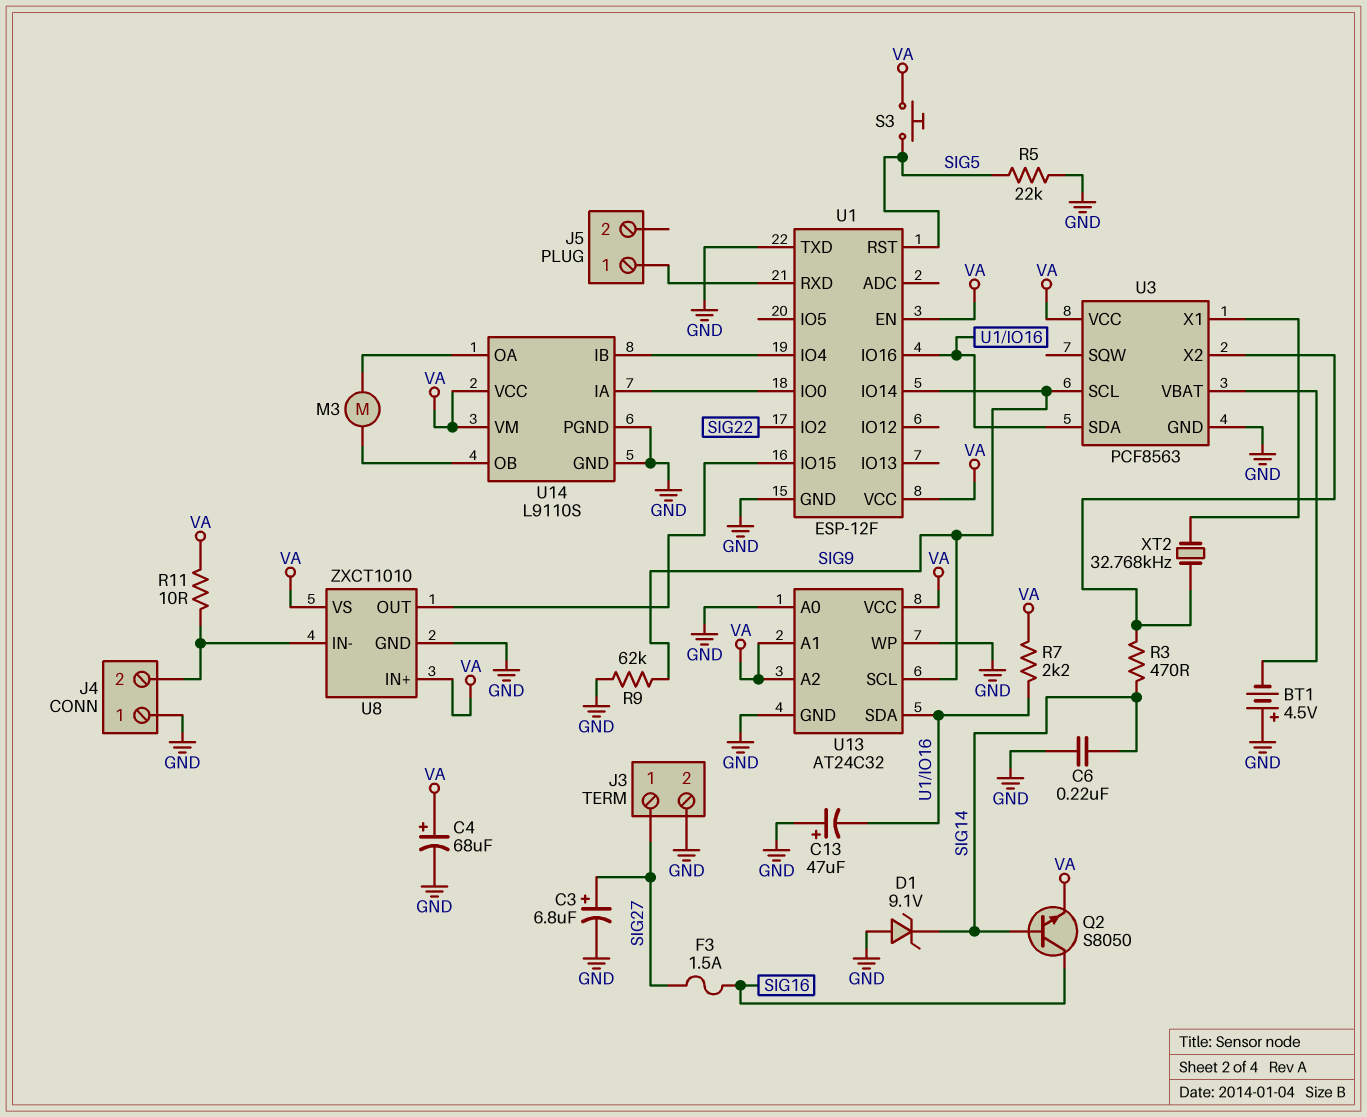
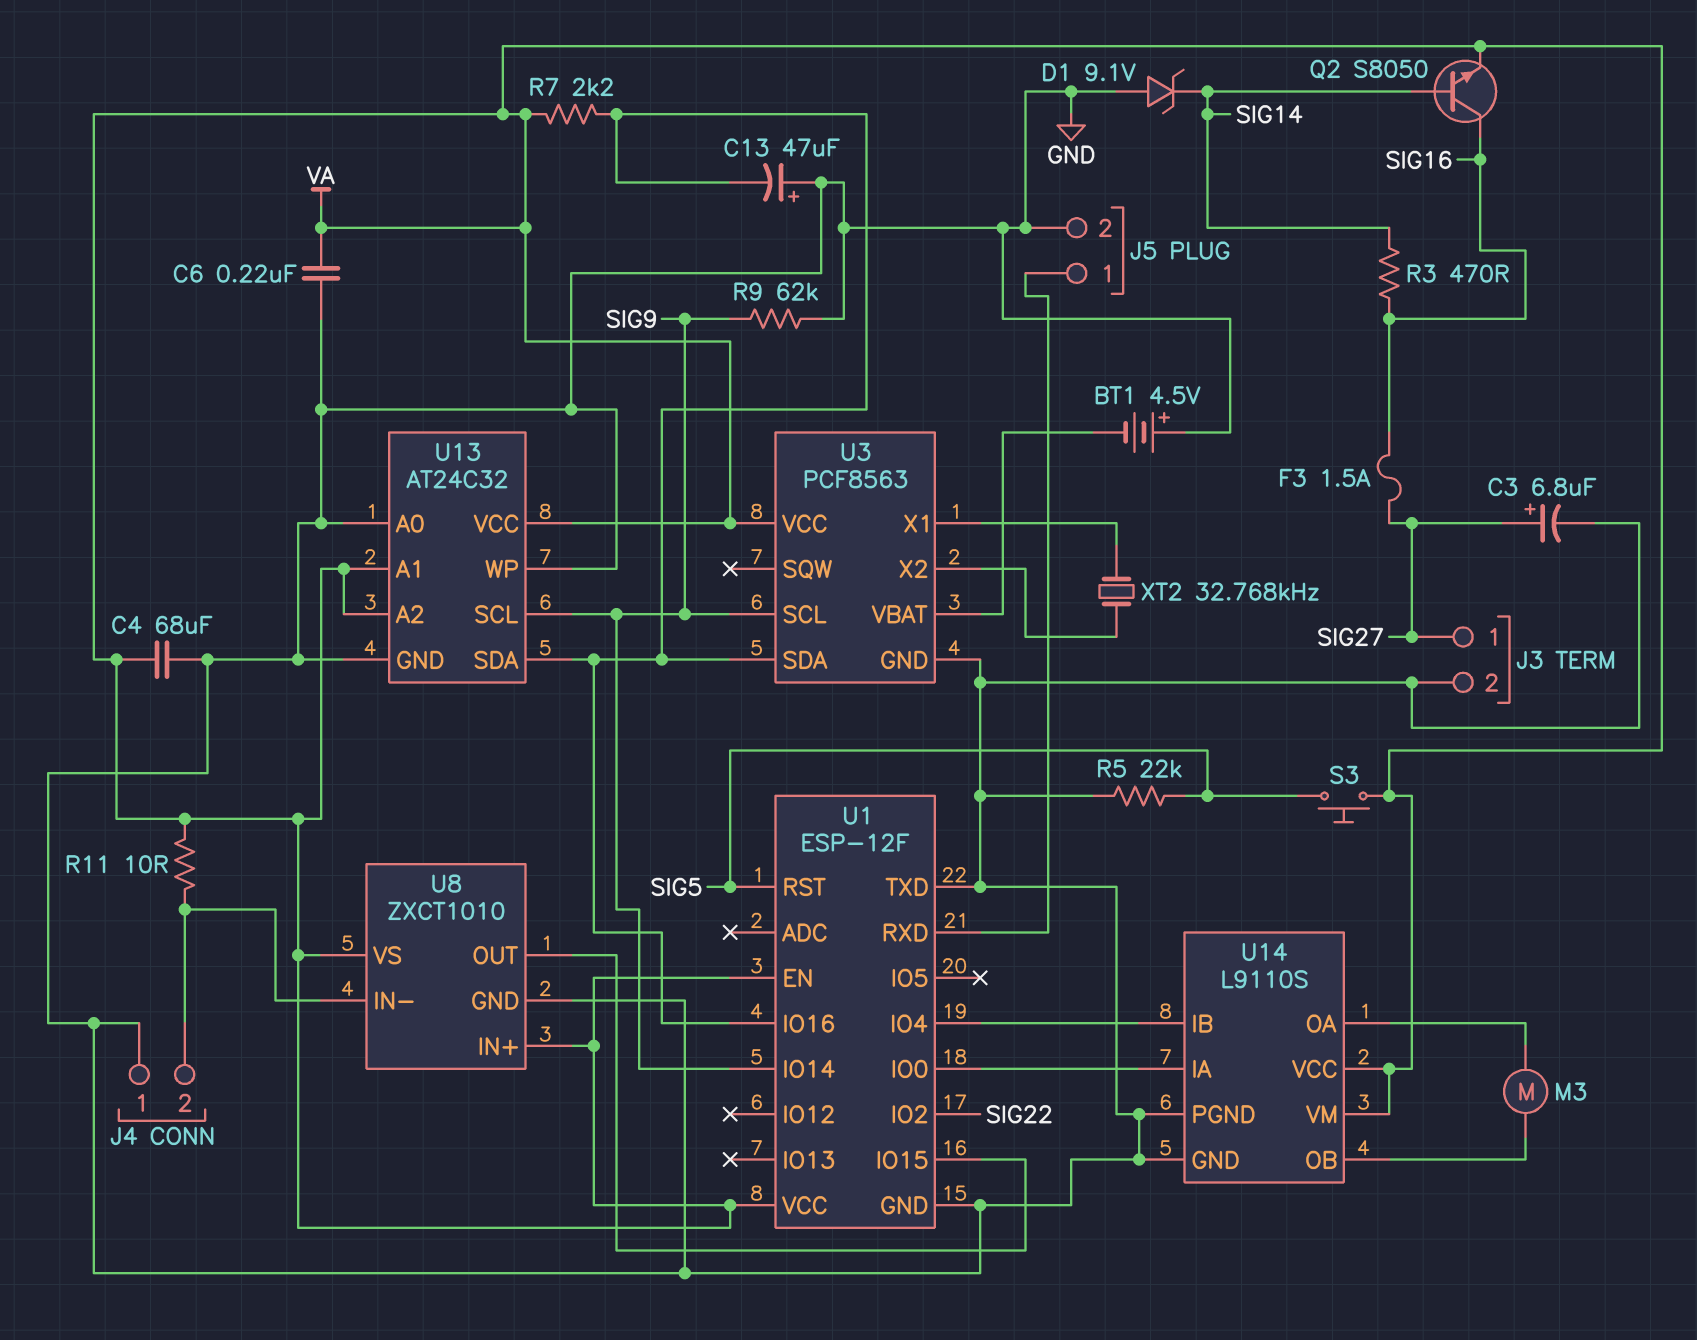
C4: 68uF (plus VA, minus GND) -> 68uF (GND, VA)
C6: 220nF (GND, SIG14) -> 220nF (GND, VA)
J5 pin 2: none -> GND
R3: 470 (SIG14, U3/X2) -> 470 (SIG14, SIG16)

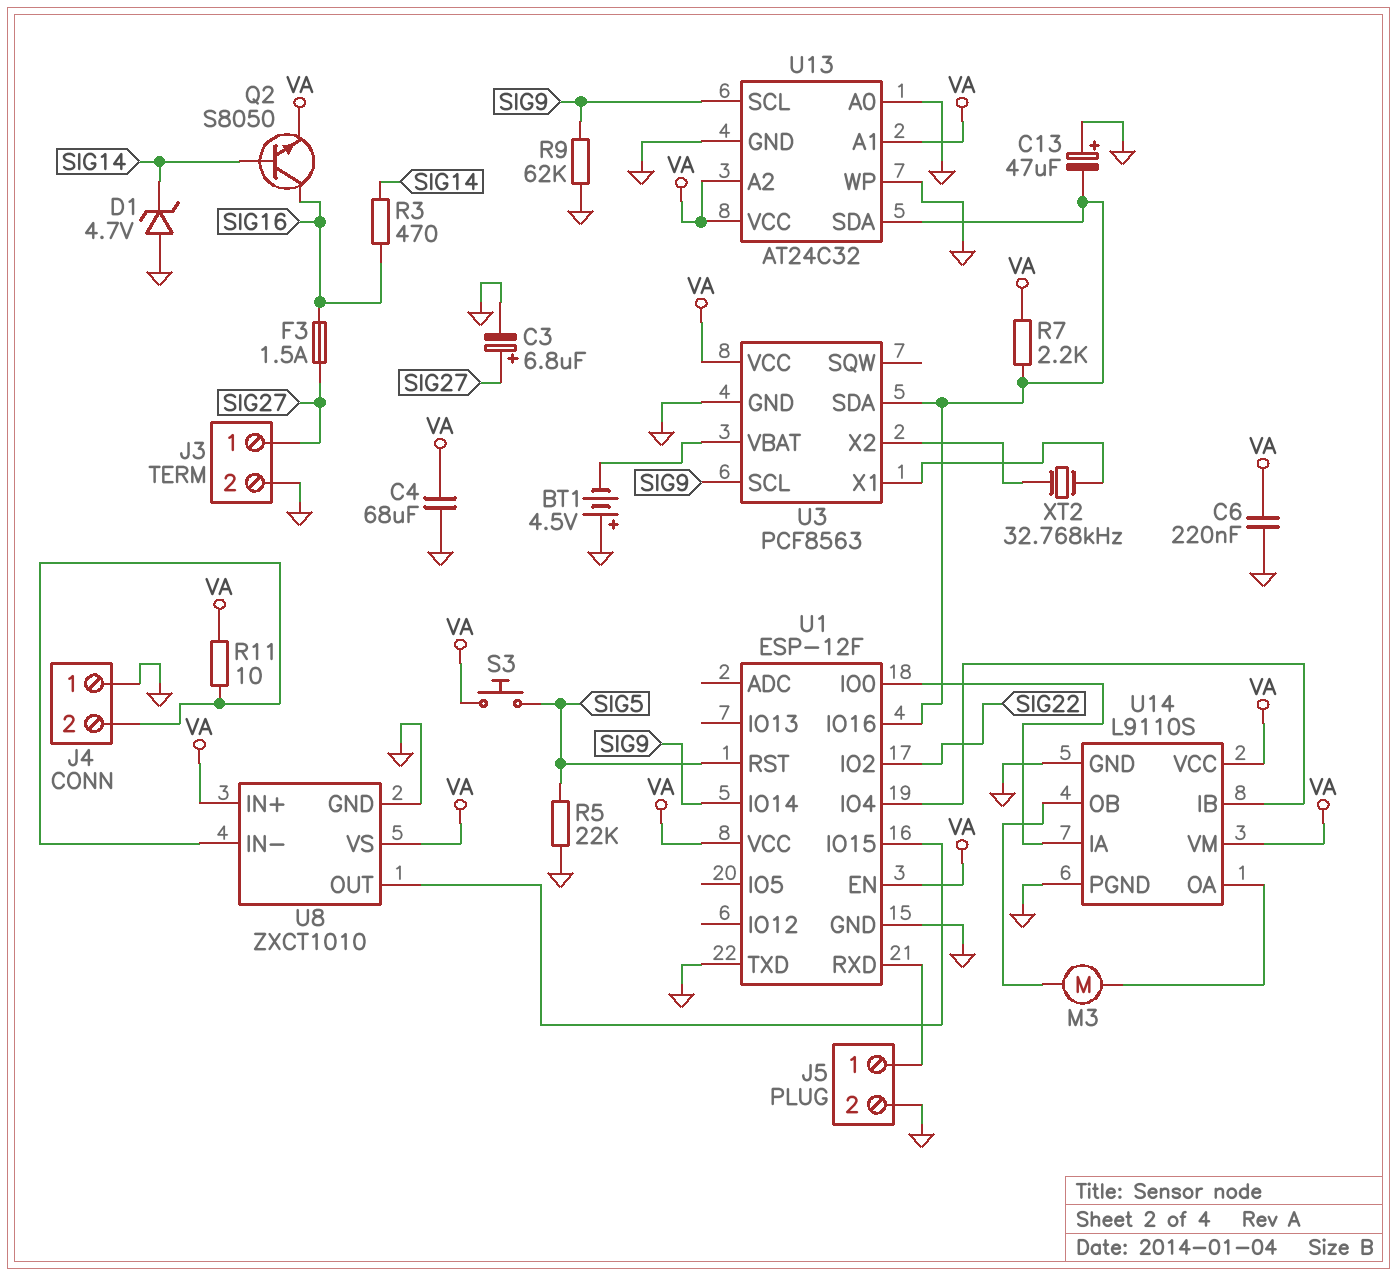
D1: zener 9.1V (A GND, K SIG14) -> zener 4.7V (A GND, K SIG14)

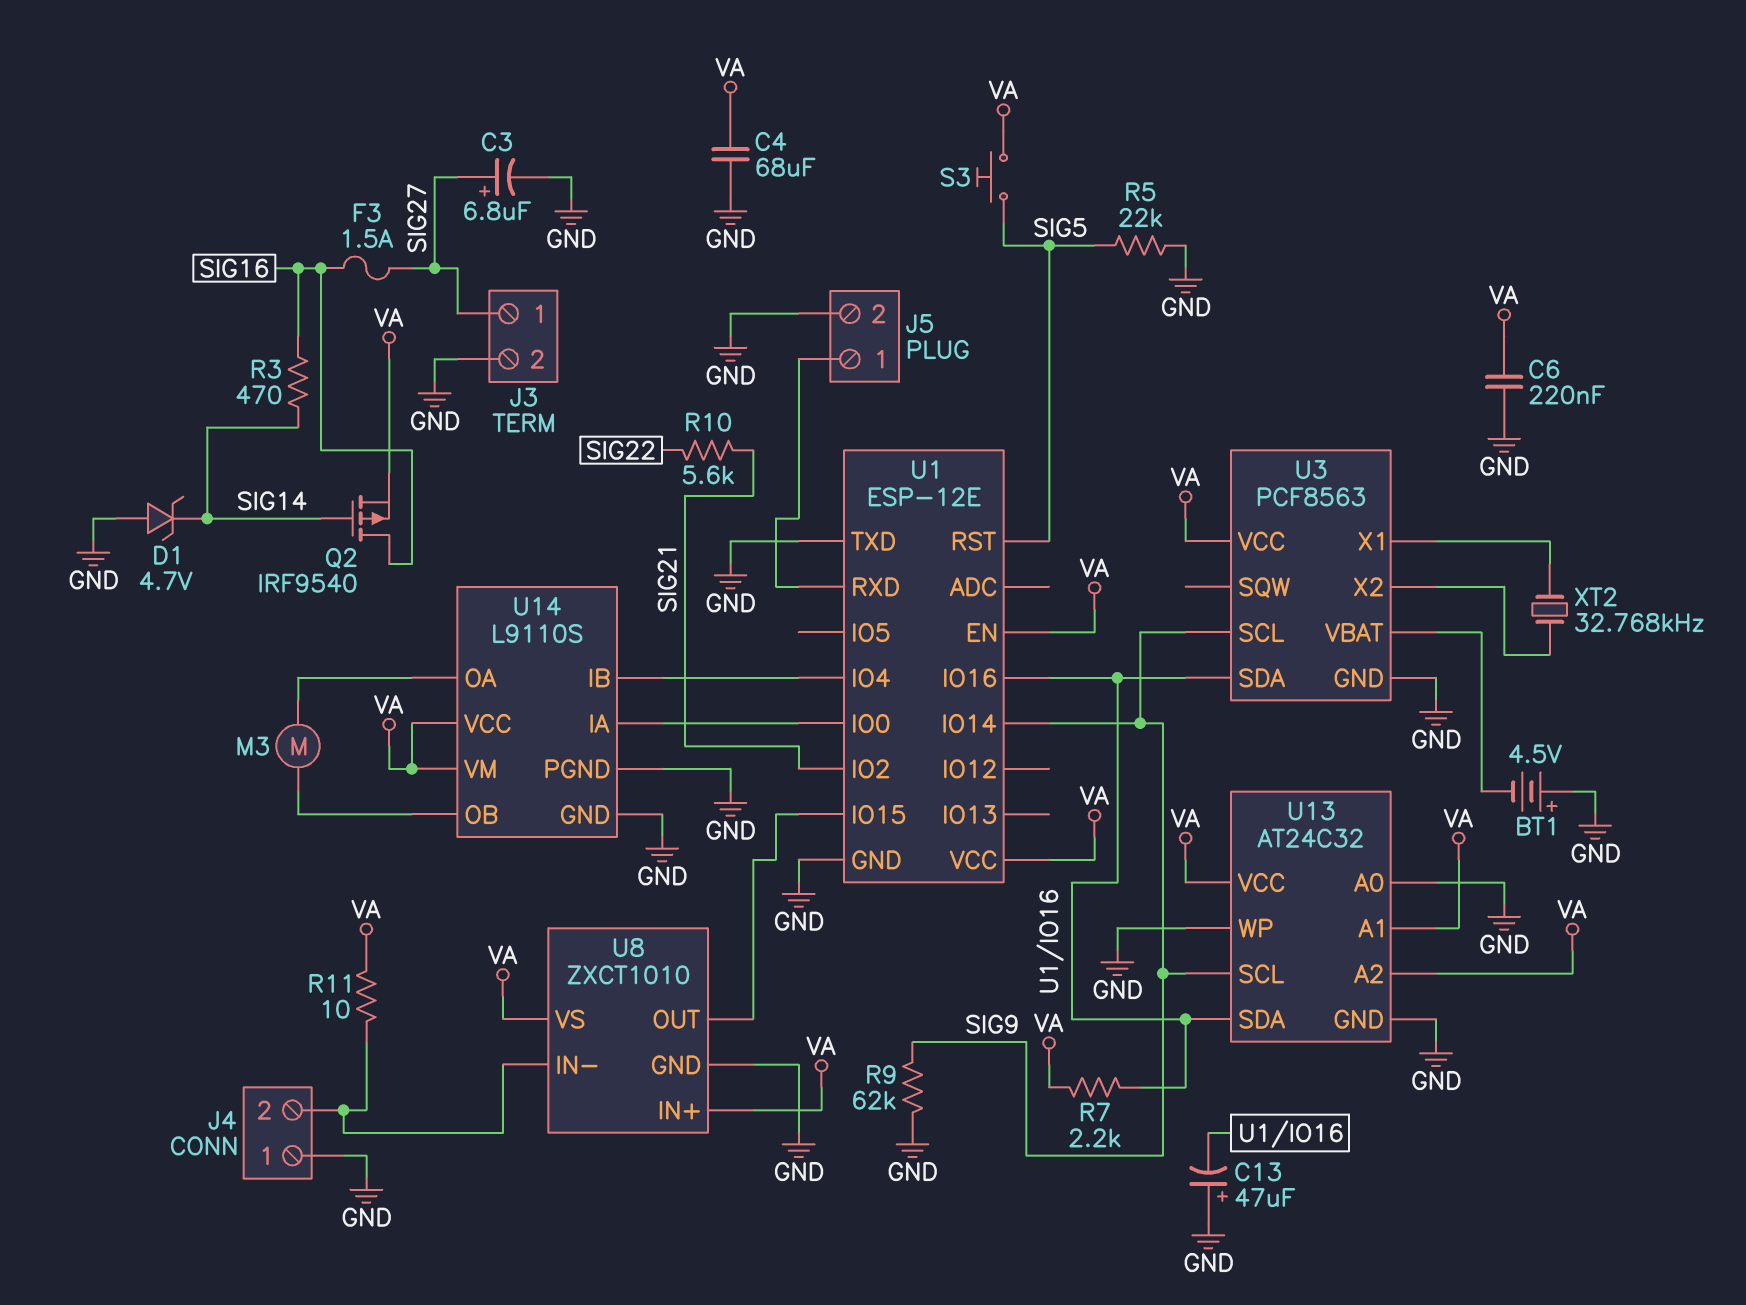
Q2: NPN S8050 (B SIG14, C SIG16, E VA) -> PMOS IRF9540 (G SIG14, D SIG16, S VA)
R10: none -> 5.6k (SIG21, SIG22)
U1: ESP-12F -> ESP-12E
U1 pin IO2: SIG22 -> SIG21

